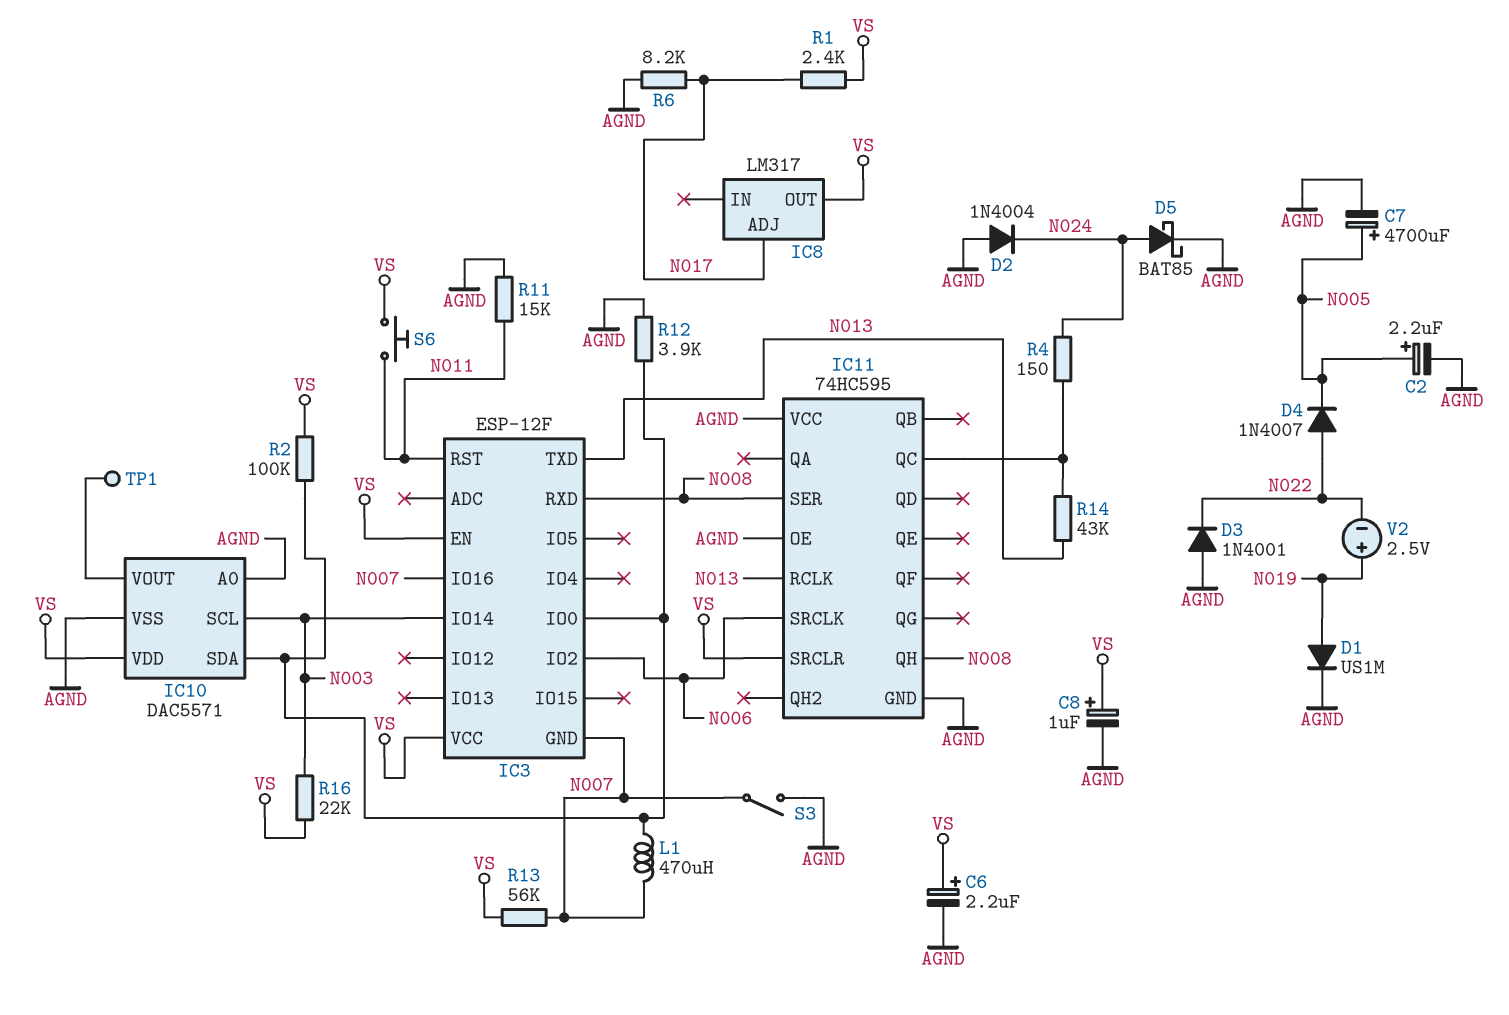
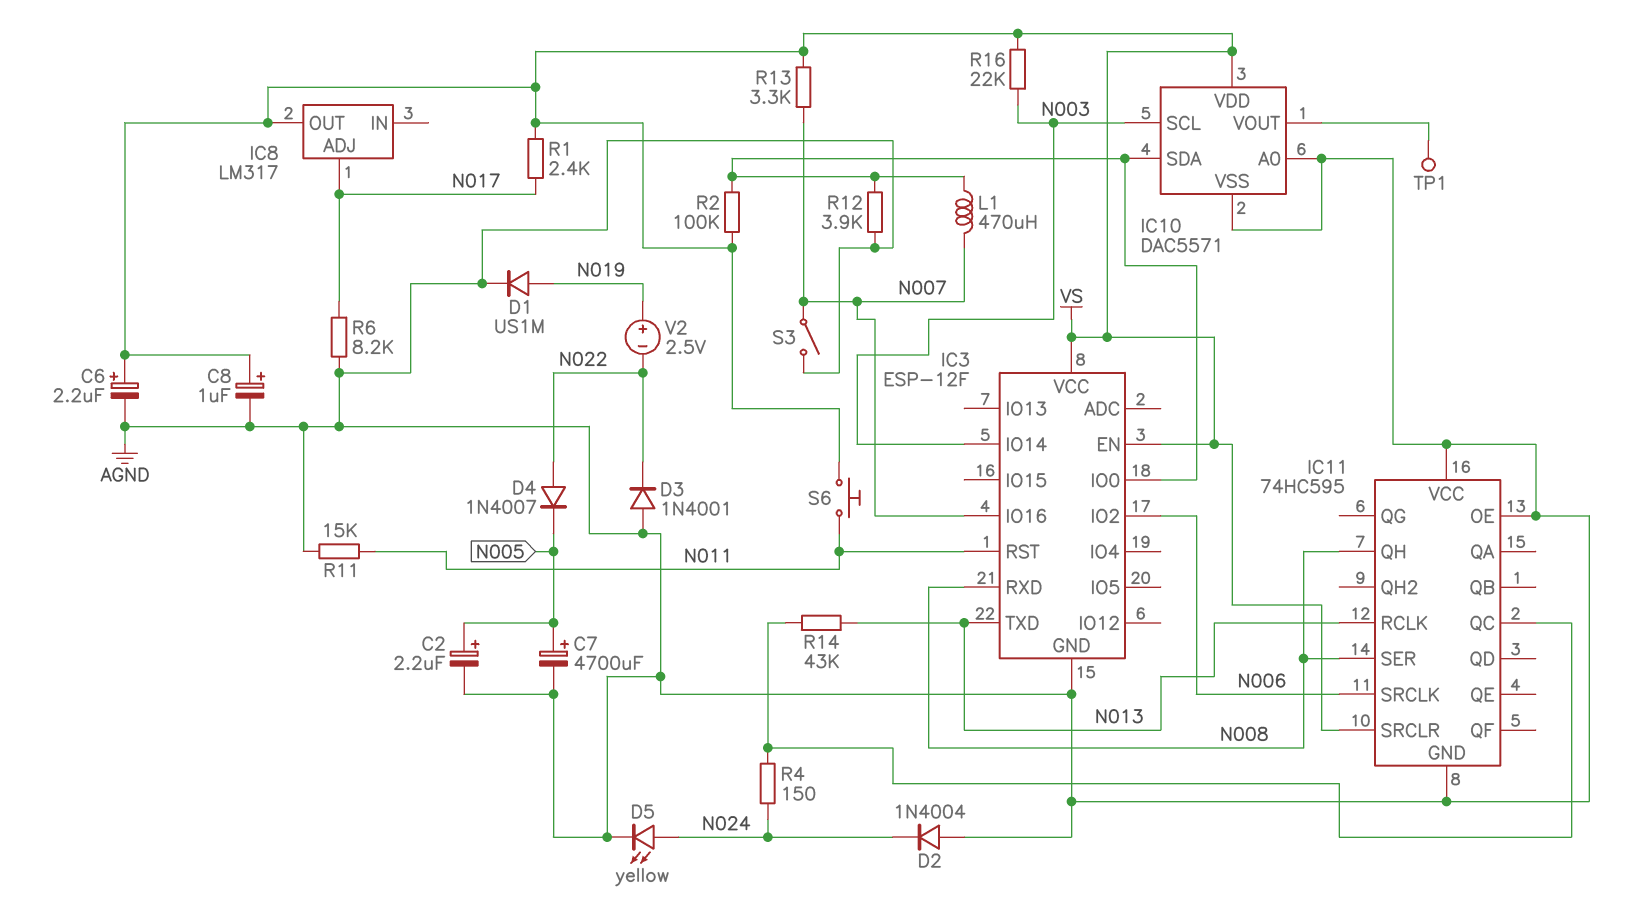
D5: schottky BAT85 (A N024, K AGND) -> LED yellow (A N024, K AGND)
IC3 pin GND: N007 -> AGND
R13: 56k (N007, VS) -> 3.3k (N007, VS)

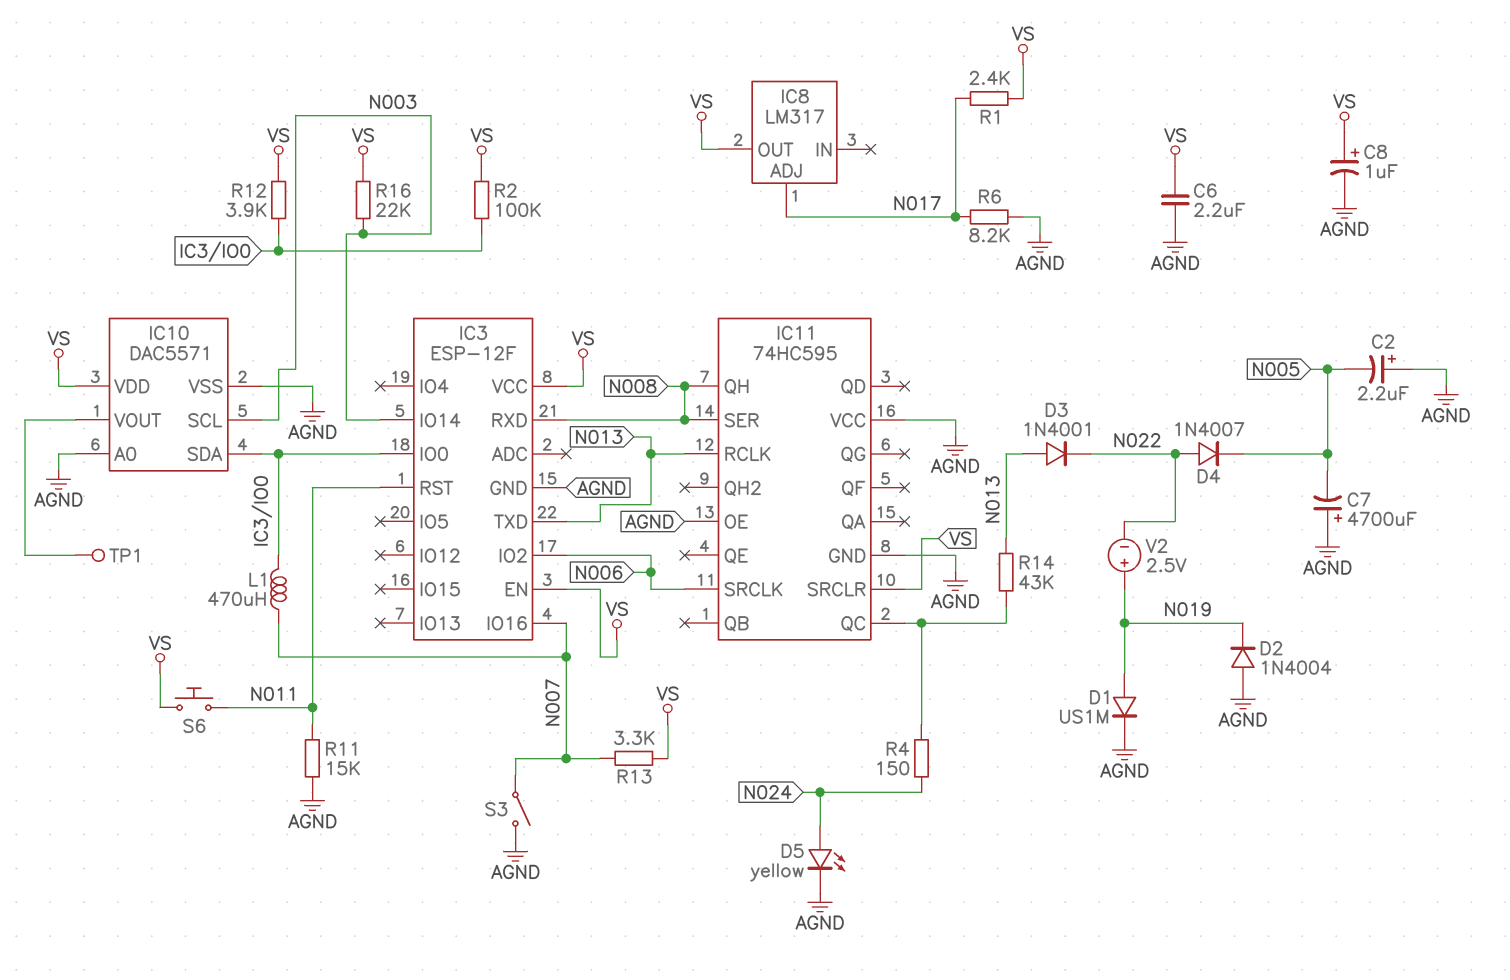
C2: 2.2uF (plus N005, minus AGND) -> 2.2uF (plus AGND, minus N005)
C6: 2.2uF (plus VS, minus AGND) -> 2.2uF (AGND, VS)
C7: 4700uF (plus N005, minus AGND) -> 4700uF (plus AGND, minus N005)
D2: diode 1N4004 (A AGND, K N024) -> diode 1N4004 (A AGND, K N019)
D3: diode 1N4001 (A AGND, K N022) -> diode 1N4001 (A N013, K N022)
R12: 3.9k (AGND, IC3/IO0) -> 3.9k (IC3/IO0, VS)

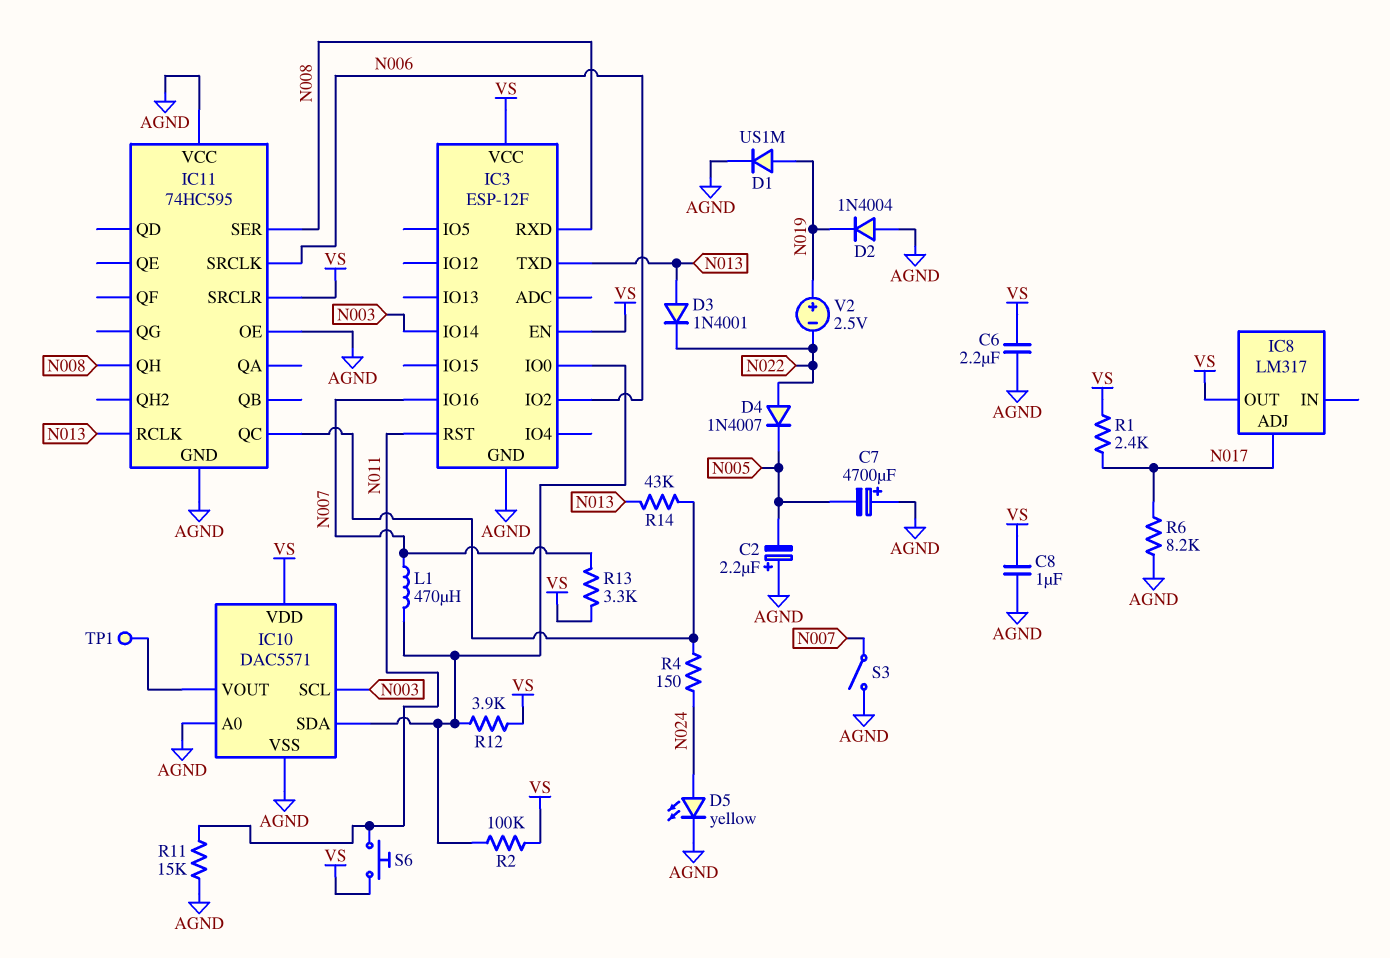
C8: 1uF (plus VS, minus AGND) -> 1uF (AGND, VS)
R16: 22k (N003, VS) -> none

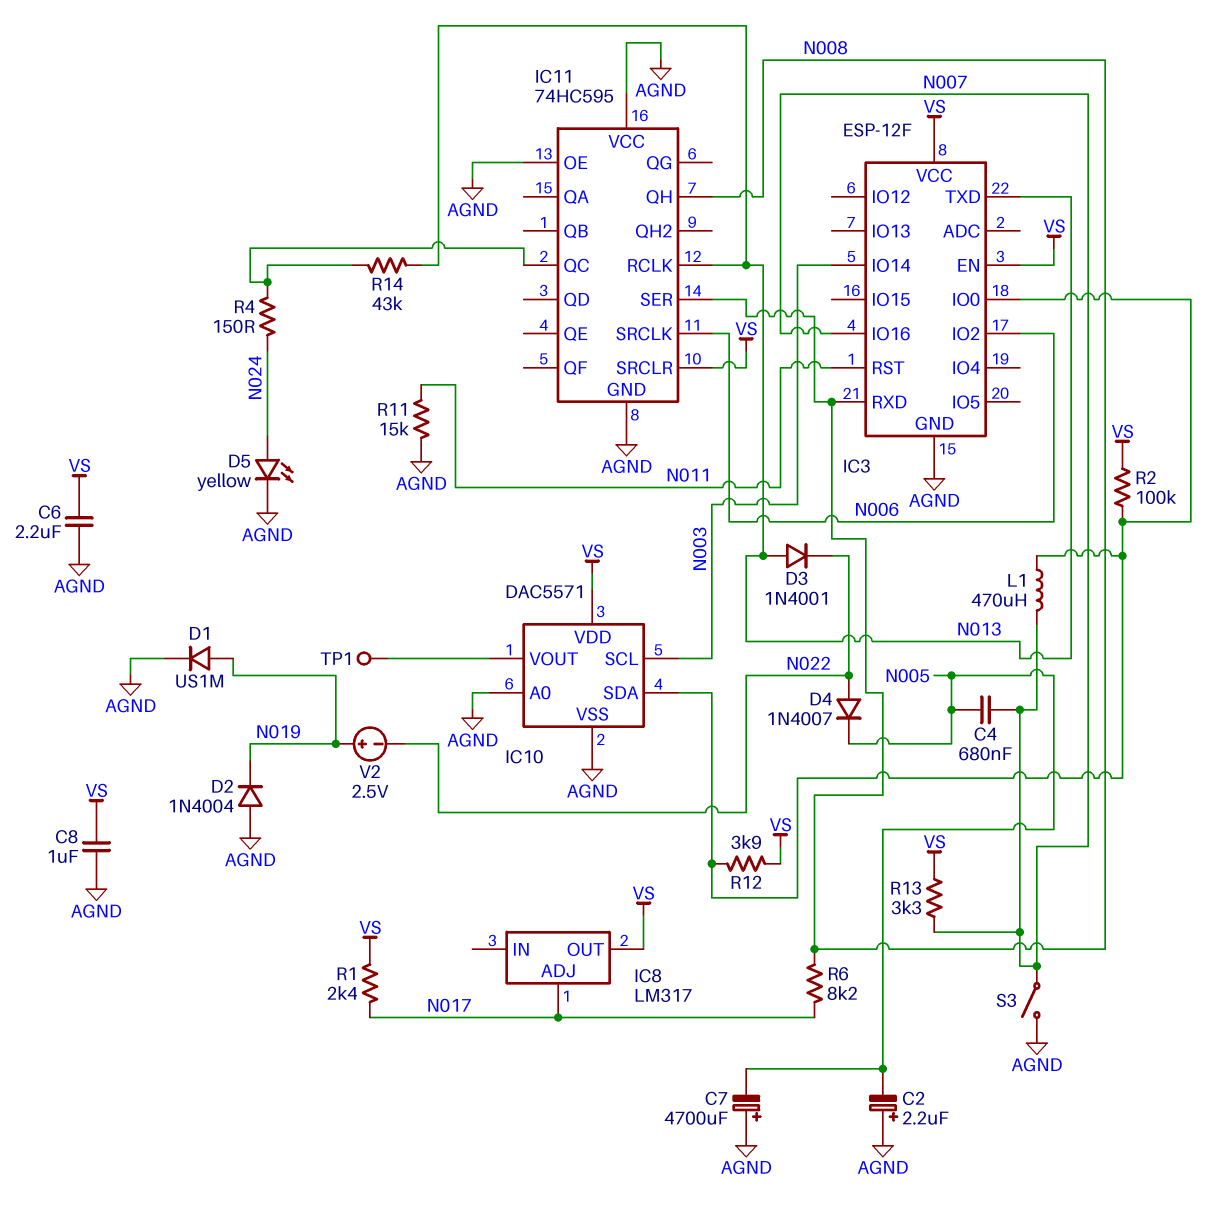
C4: none -> 680nF (N005, N007)
R6: 8.2k (AGND, N017) -> 8.2k (N008, N017)
S6: button (N011, VS) -> none

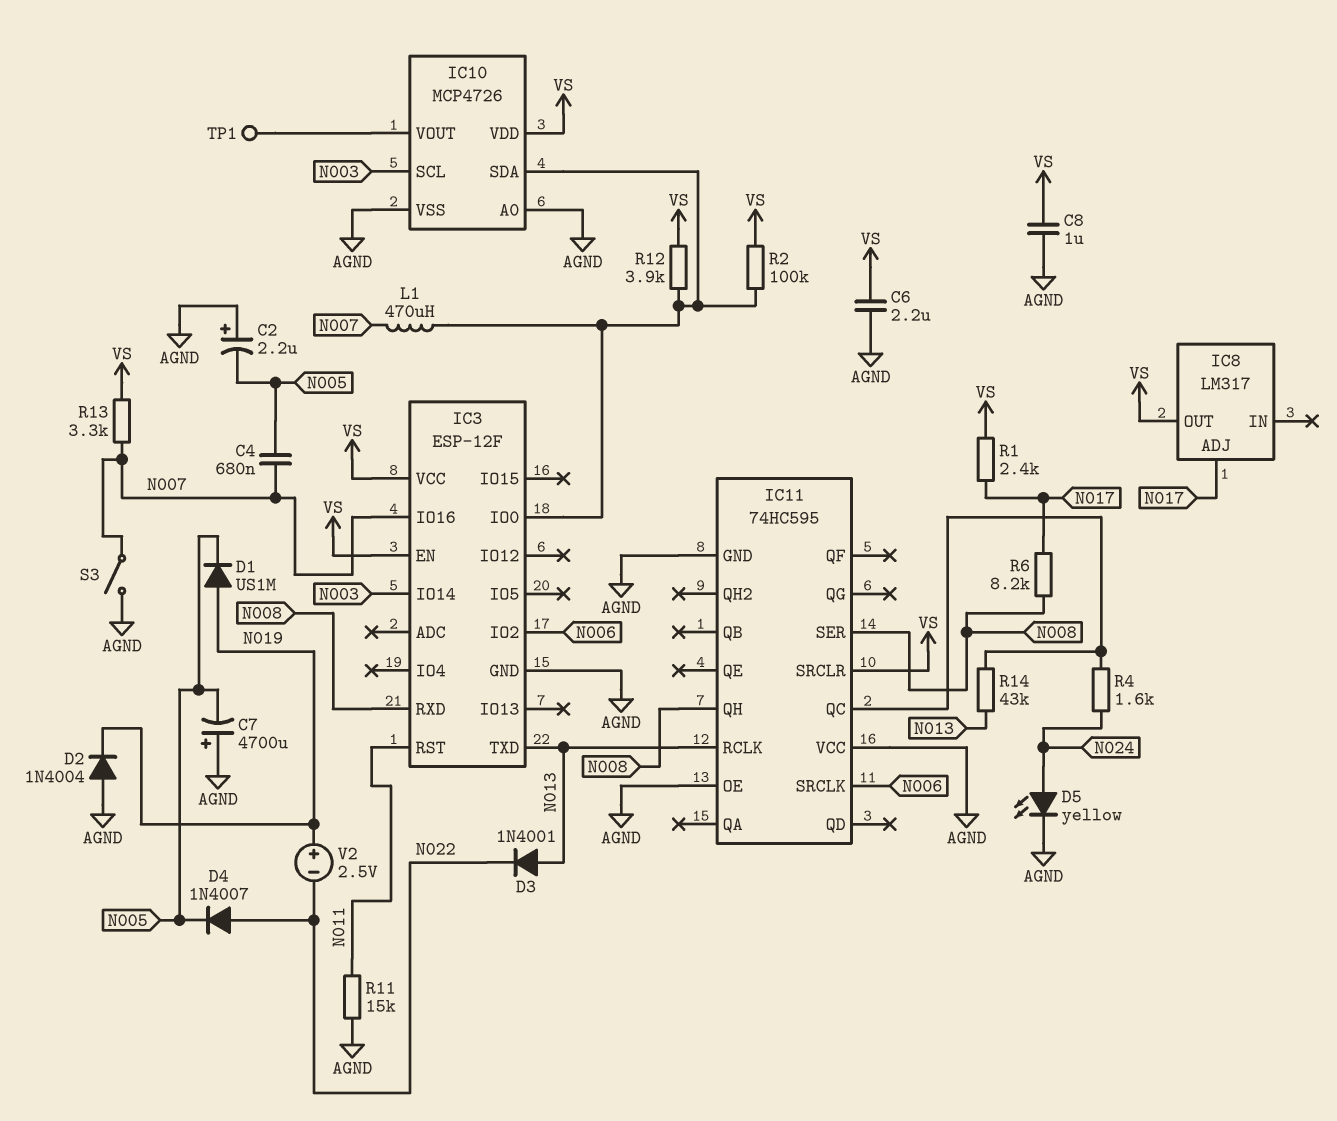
D1: diode US1M (A N019, K AGND) -> diode US1M (A N019, K N005)
IC10: DAC5571 -> MCP4726
R4: 150 (IC11/QC, N024) -> 1.6k (IC11/QC, N024)

